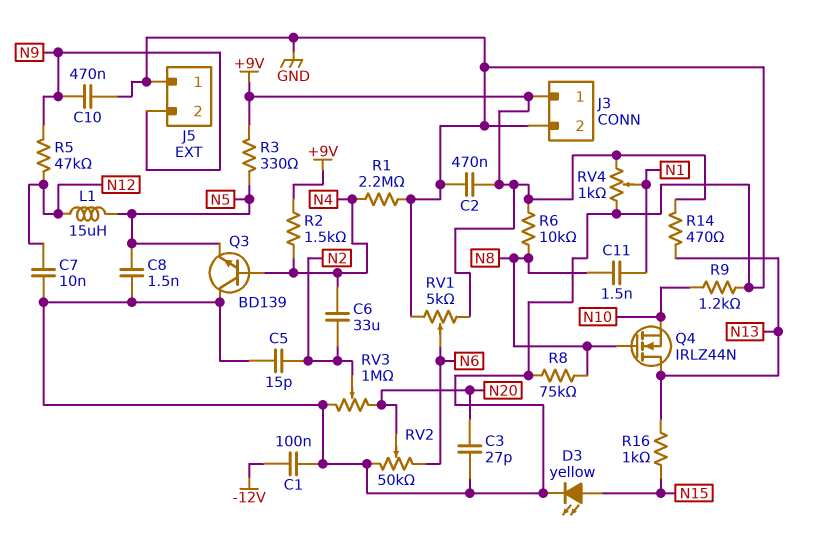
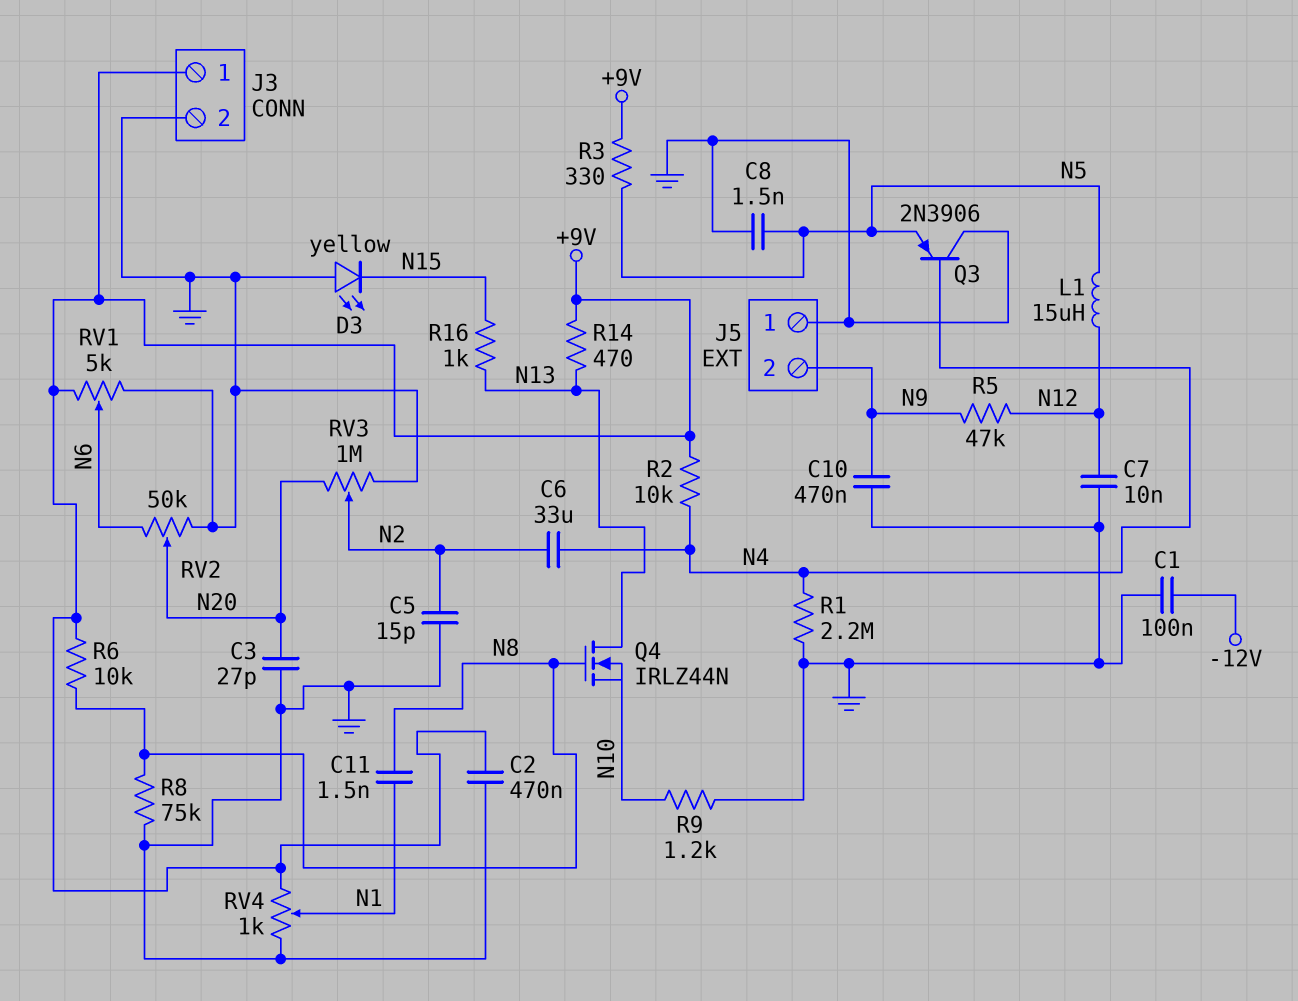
D3: LED yellow (A N15, K GND) -> LED yellow (A GND, K N15)
Q3: NPN BD139 (B N4, C GND, E N5) -> PNP 2N3906 (B N4, C GND, E N5)
R2: 1.5k (+9V, N4) -> 10k (+9V, N4)

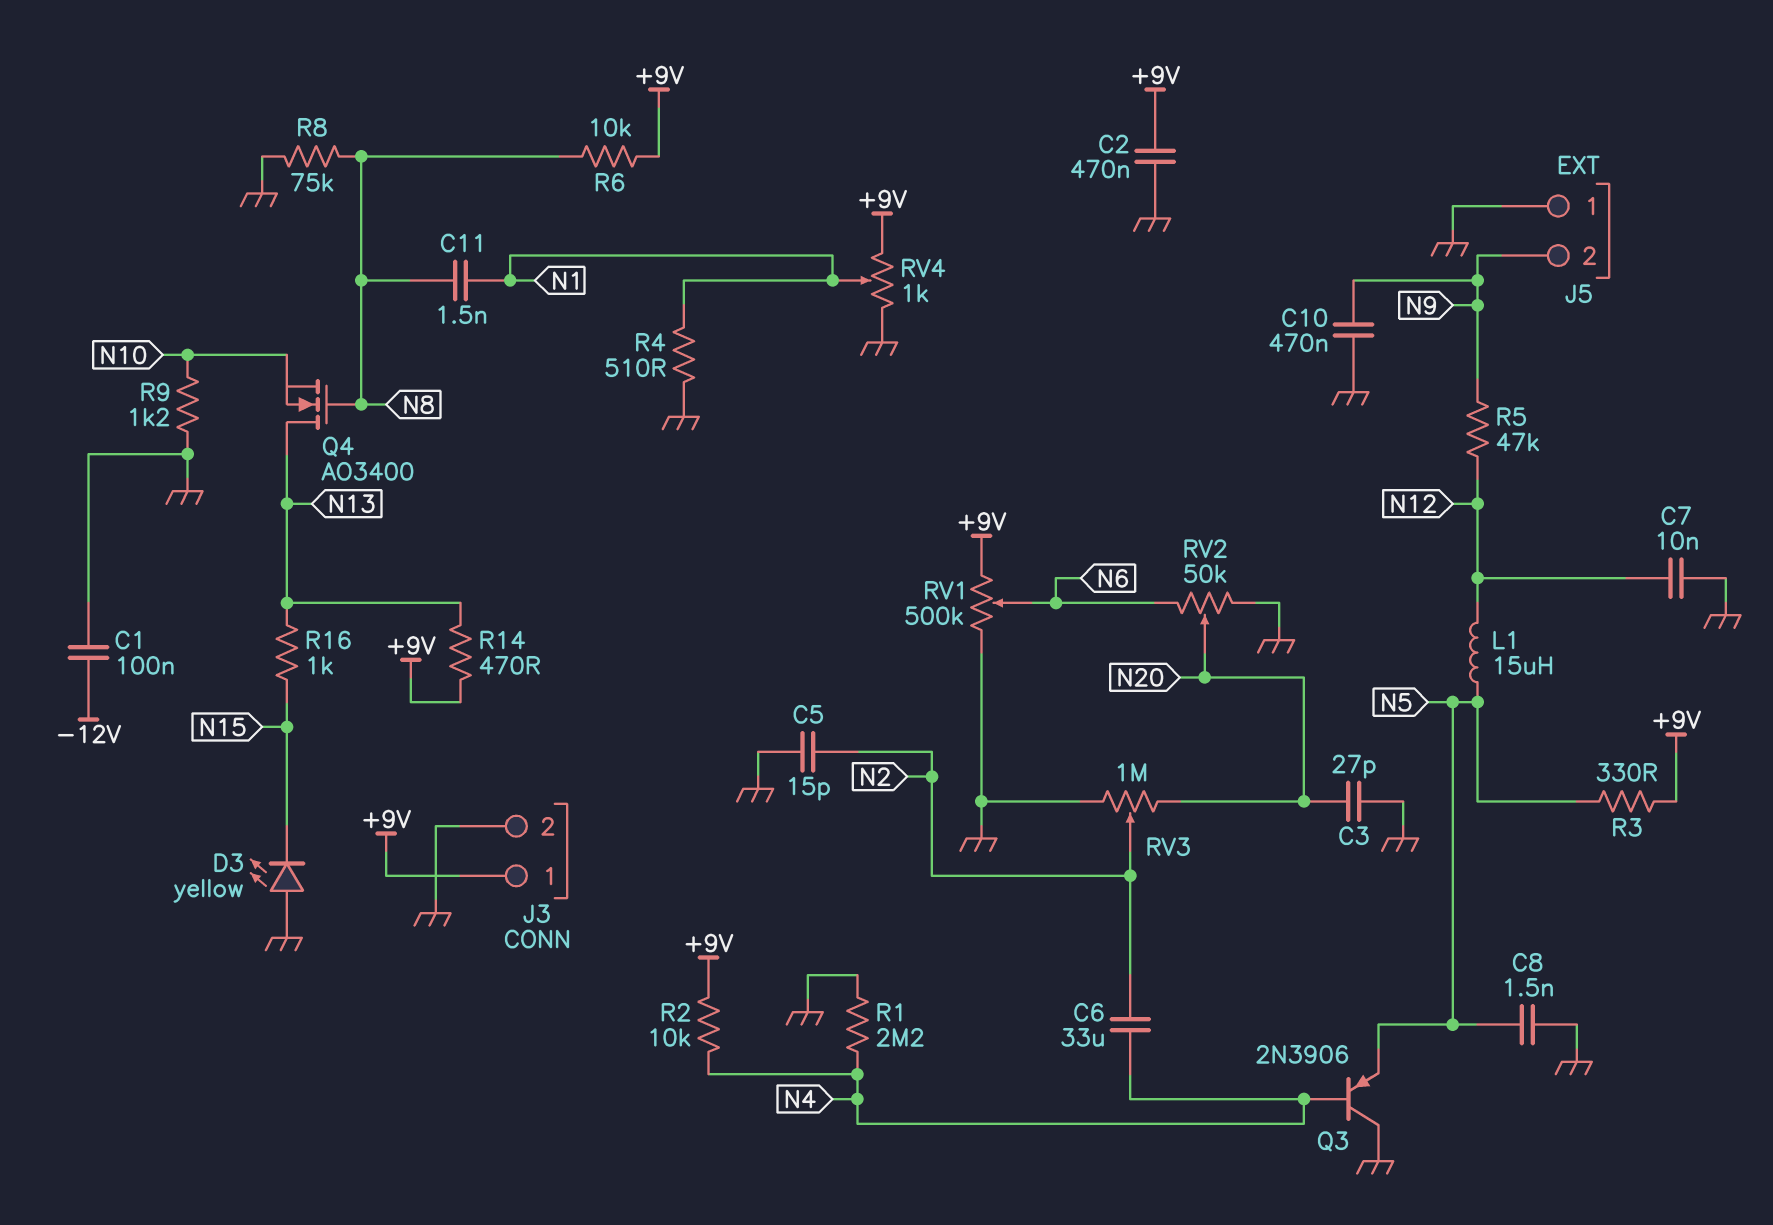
Q4: NMOS IRLZ44N (G N8, D N13, S N10) -> NMOS AO3400 (G N8, D N13, S N10)
R4: none -> 510 (GND, N1)
RV1: 5k (+9V, GND, wiper N6) -> 500k (+9V, GND, wiper N6)

